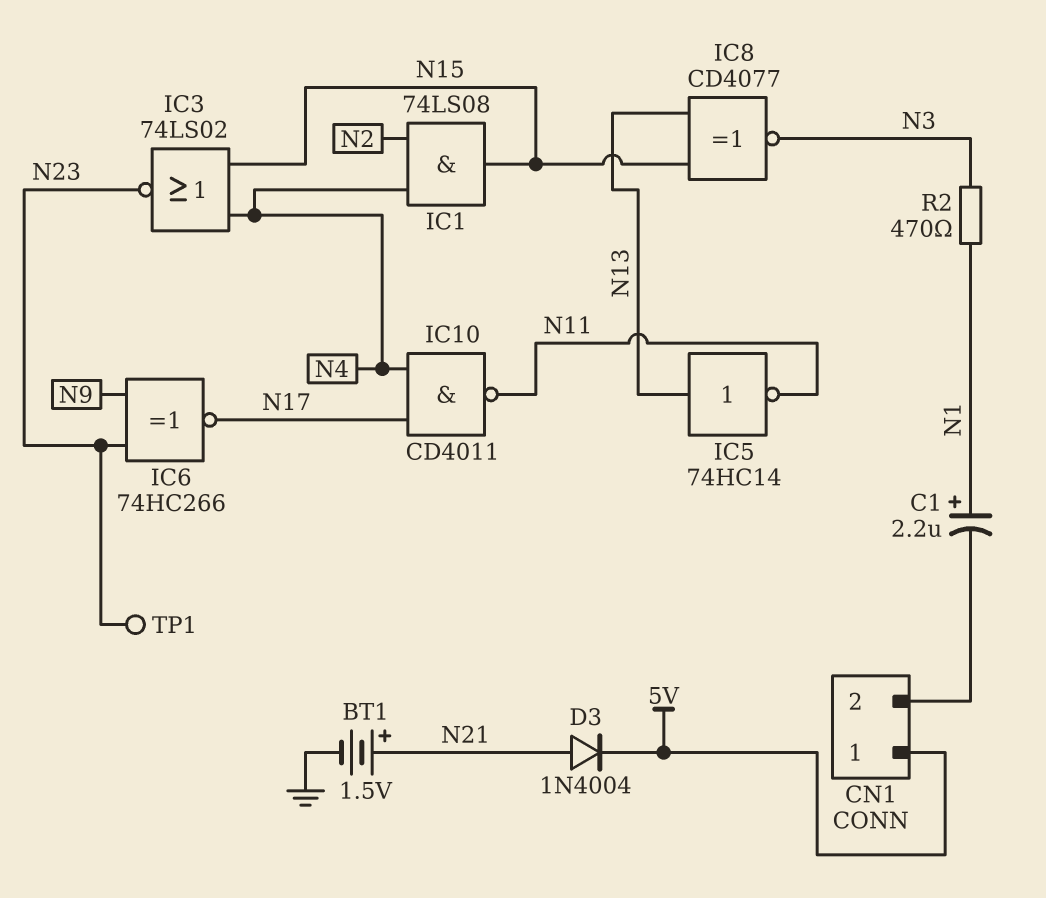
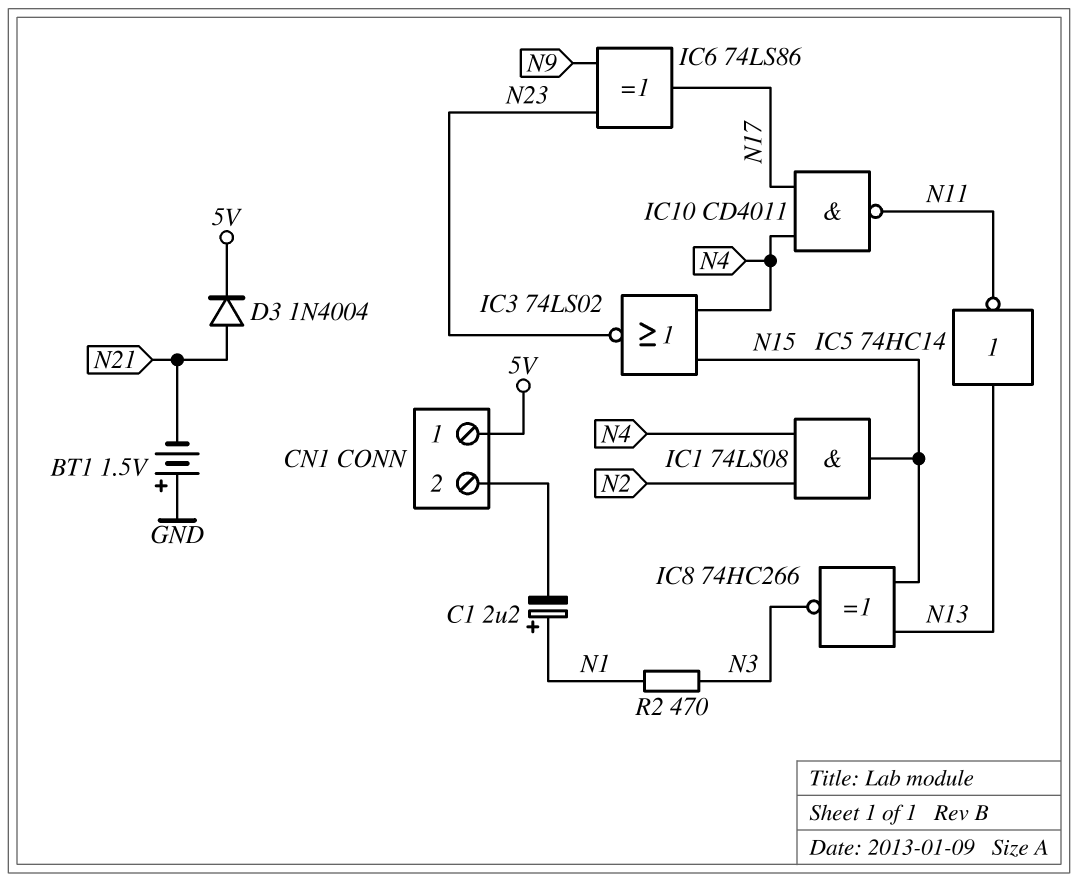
BT1: 1.5V (plus N21, minus GND) -> 1.5V (plus GND, minus N21)
IC6: XNOR 74HC266 (in N9, in N23, out N17) -> XOR 74LS86 (in N9, in N23, out N17)
IC8: XNOR CD4077 (in N13, in N15, out N3) -> XNOR 74HC266 (in N13, in N15, out N3)
TP1: test point (N23) -> none

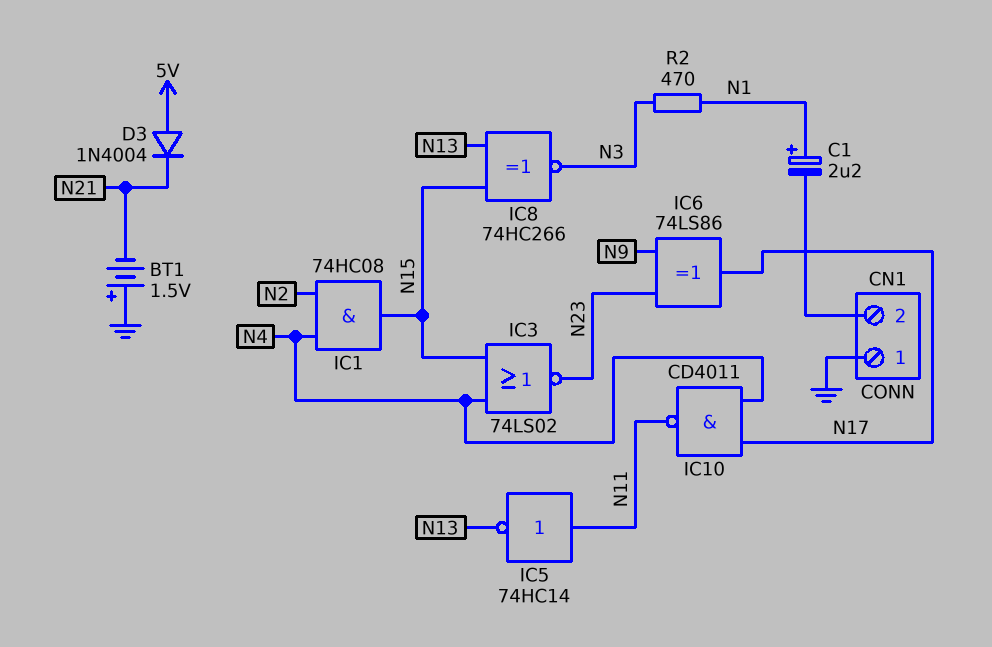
CN1 pin 1: 5V -> GND
D3: diode 1N4004 (A N21, K 5V) -> diode 1N4004 (A 5V, K N21)
IC1: AND 74LS08 (in N2, in N4, out N15) -> AND 74HC08 (in N2, in N4, out N15)
IC5: NOT 74HC14 (in N13, out N11) -> NOT 74HC14 (in N11, out N13)

